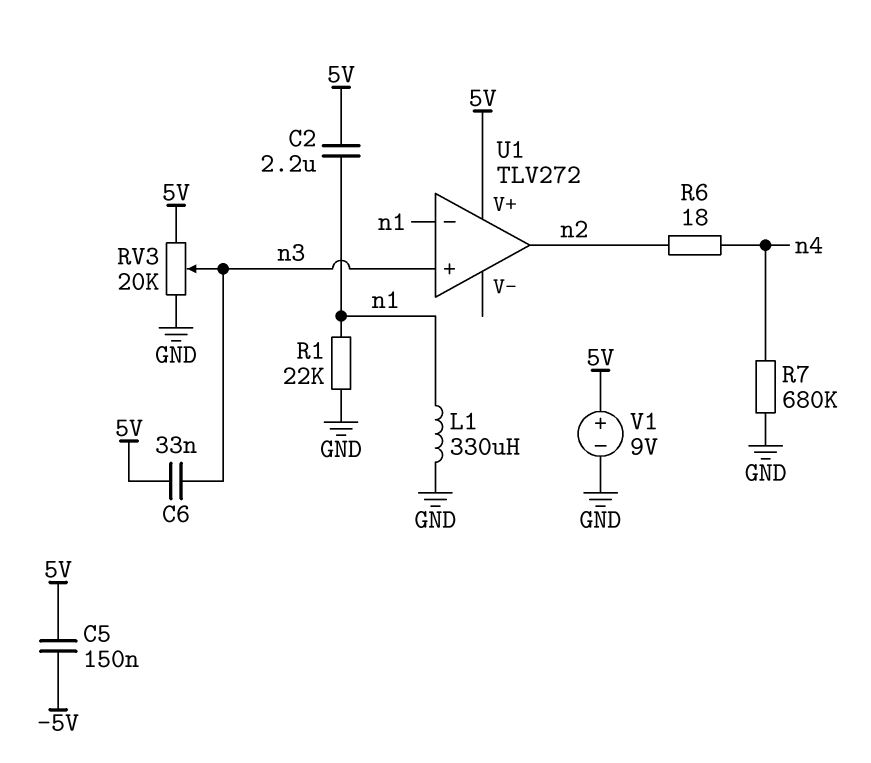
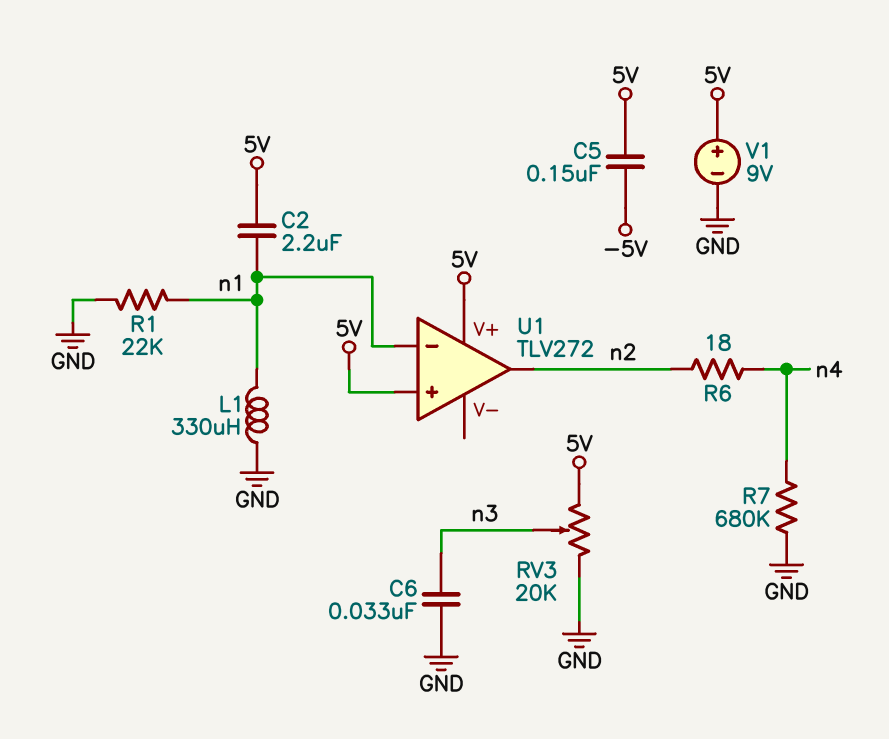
C6: 33nF (5V, n3) -> 33nF (GND, n3)
U1 pin in+: n3 -> 5V

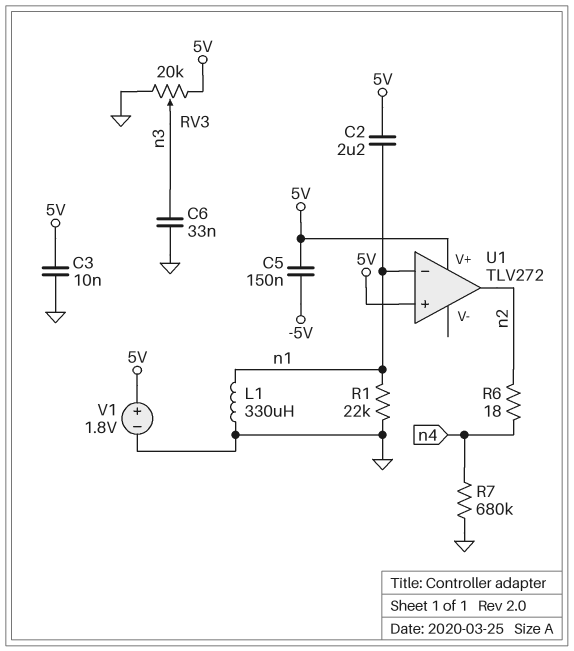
C3: none -> 10nF (5V, GND)
V1: 9V (plus 5V, minus GND) -> 1.8V (plus 5V, minus GND)

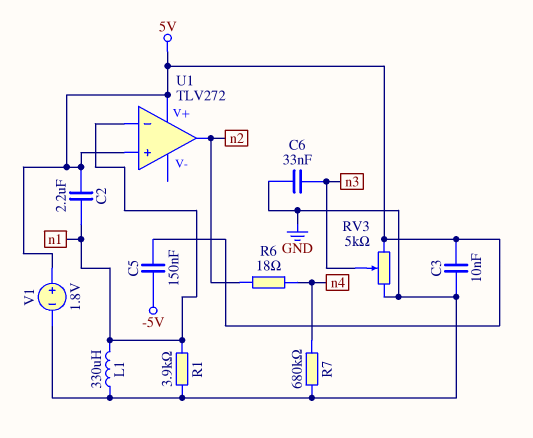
R1: 22k (GND, n1) -> 3.9k (GND, n1)
RV3: 20k (5V, GND, wiper n3) -> 5k (5V, GND, wiper n3)

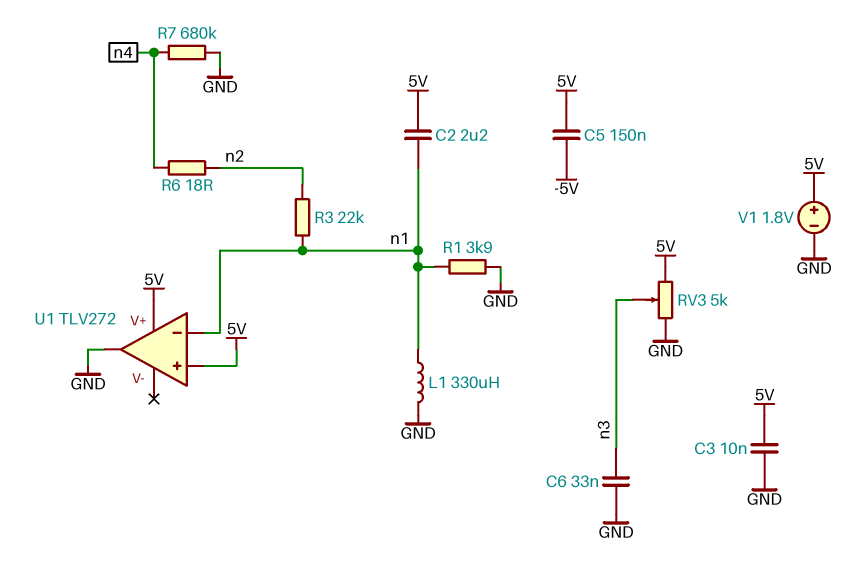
R3: none -> 22k (n1, n2)
U1 pin out: n2 -> GND

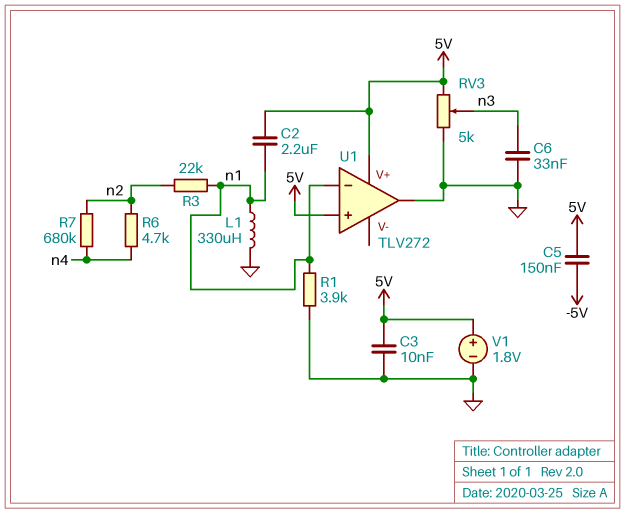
R6: 18 (n2, n4) -> 4.7k (n2, n4)
R7: 680k (GND, n4) -> 680k (n2, n4)

